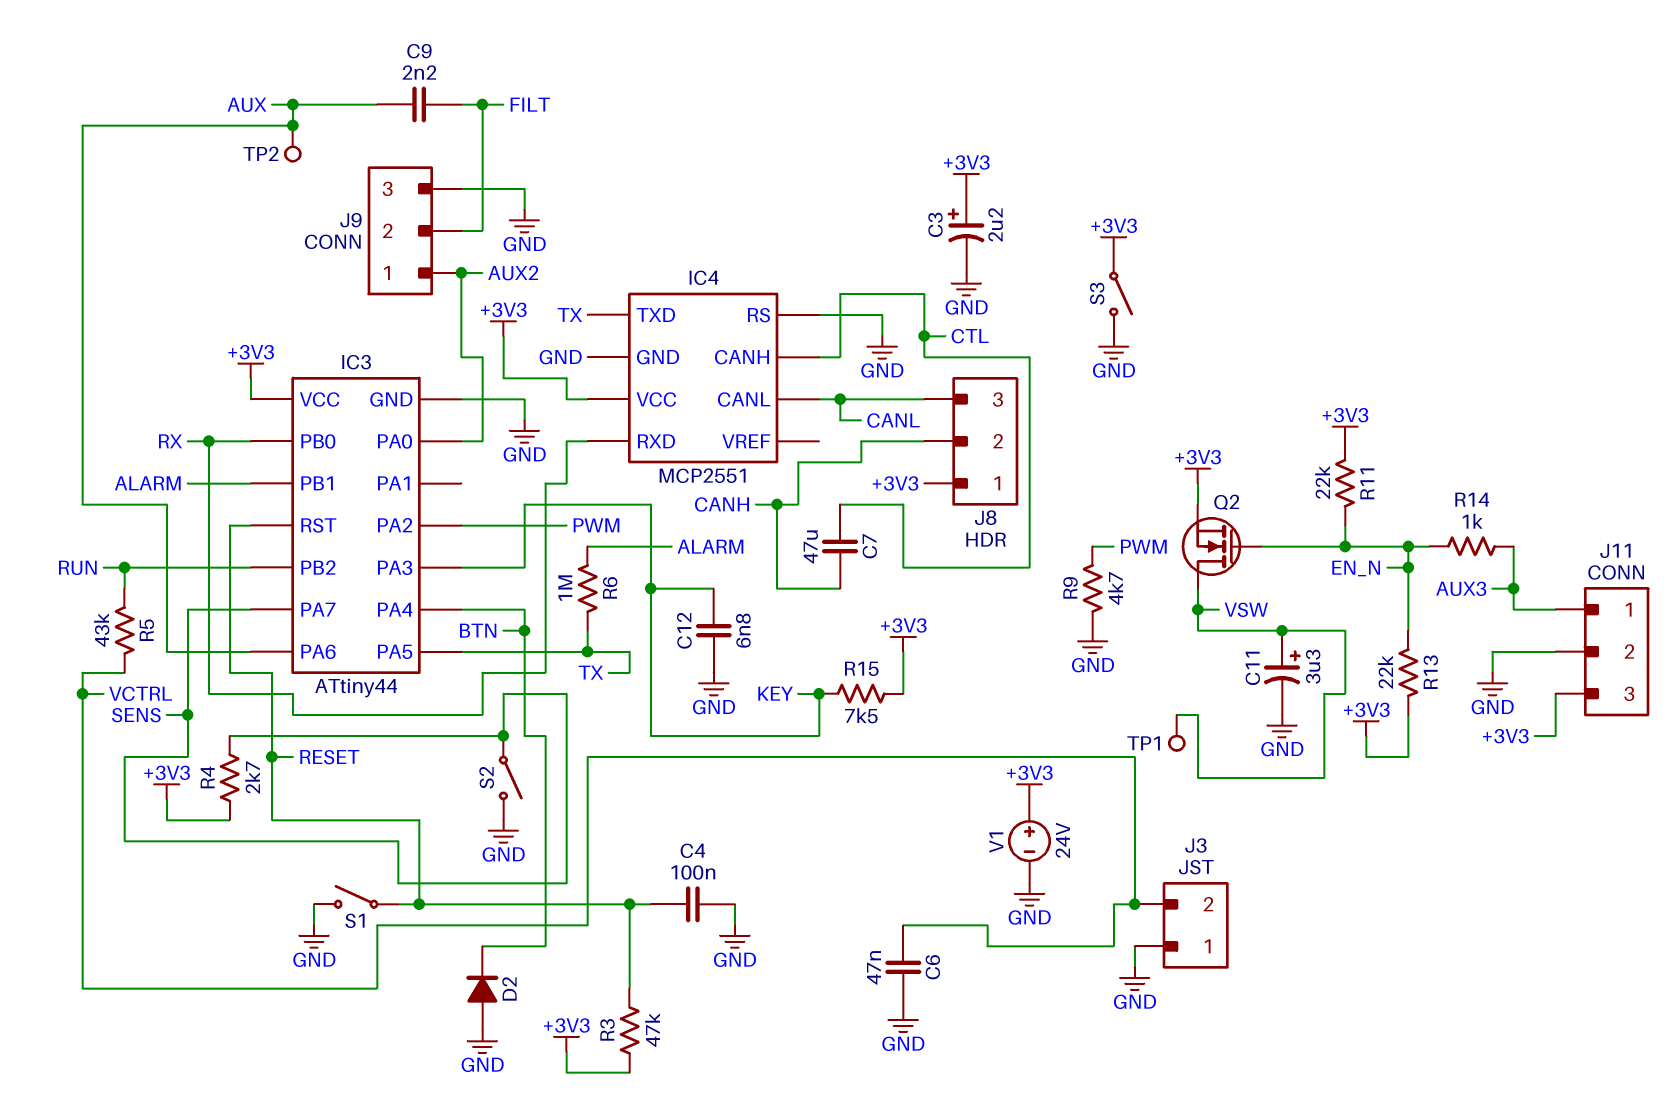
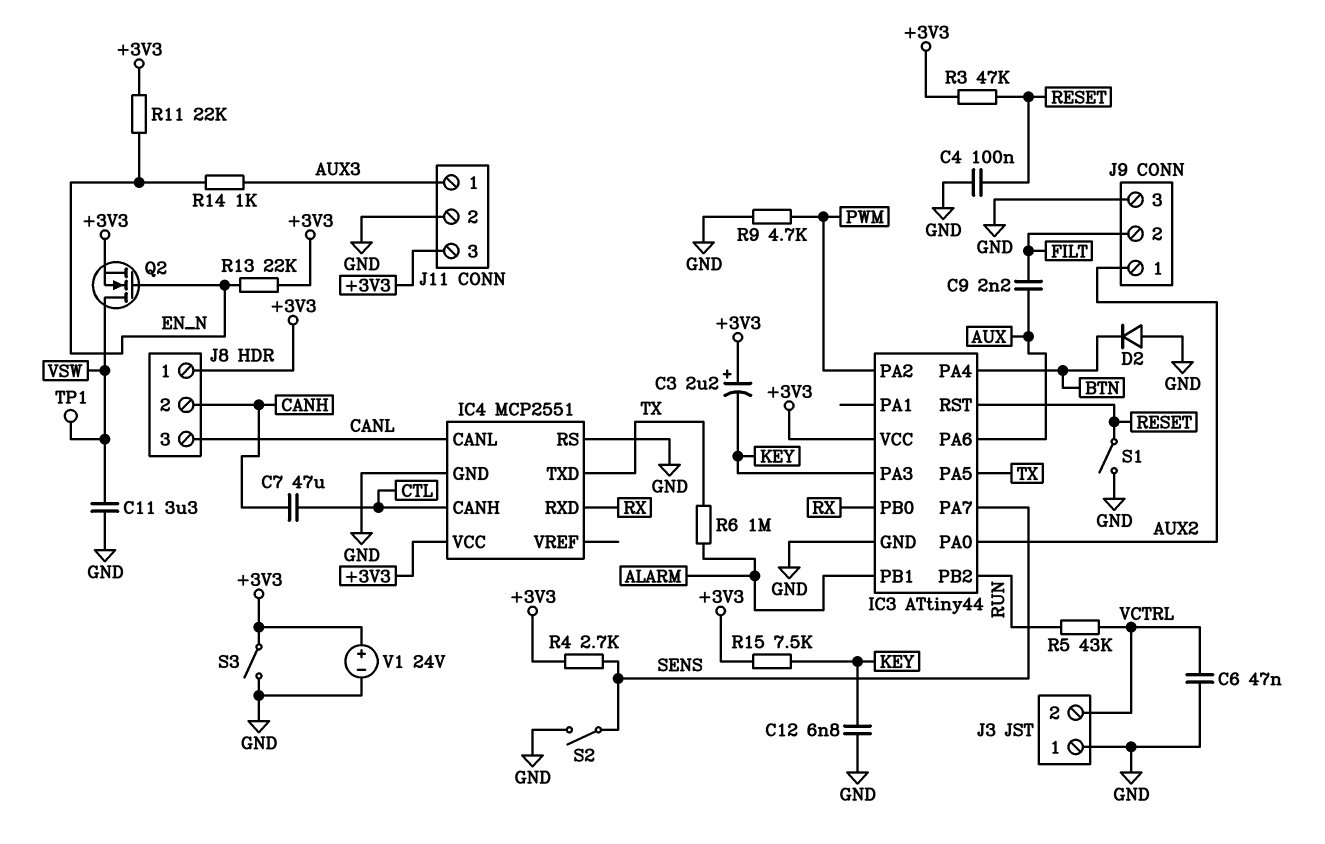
C3: 2.2uF (plus +3V3, minus GND) -> 2.2uF (plus +3V3, minus KEY)
C11: 3.3uF (plus VSW, minus GND) -> 3.3uF (GND, VSW)
TP2: test point (AUX) -> none

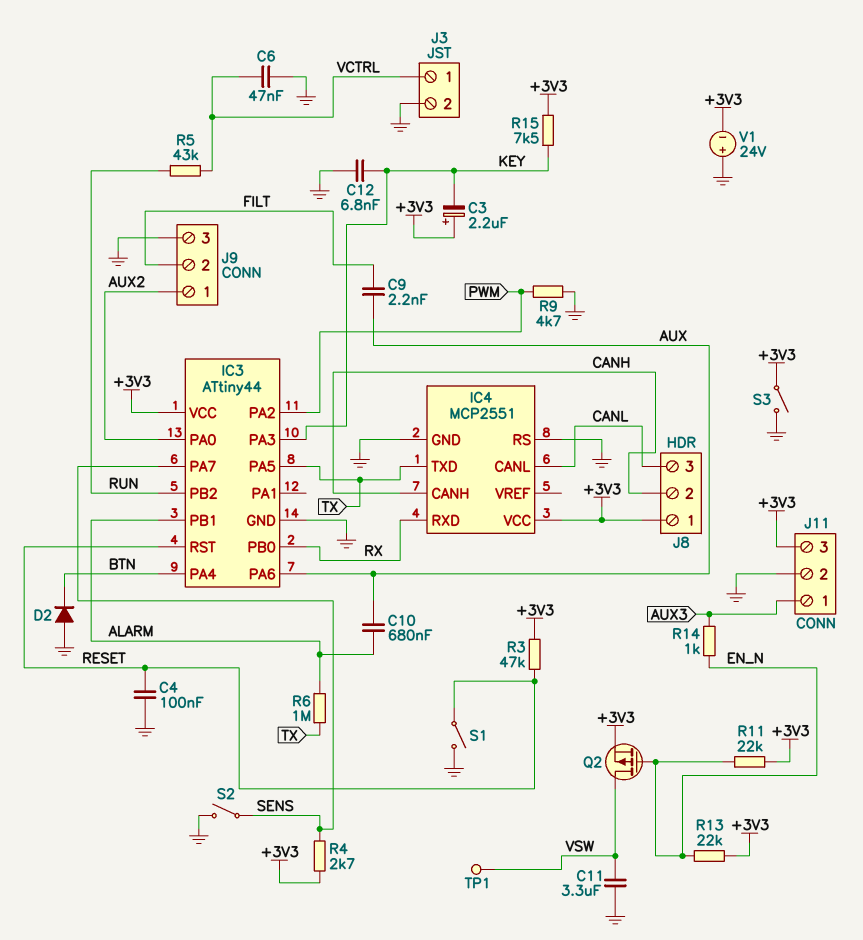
C7: 47uF (CANH, CTL) -> none
C10: none -> 680nF (ALARM, AUX)
IC4 pin CANH: CTL -> CANH
J3 pin 1: GND -> VCTRL
J3 pin 2: VCTRL -> GND
Q2: NMOS (G EN_N, D VSW, S +3V3) -> PMOS (G EN_N, D VSW, S +3V3)
V1: 24V (plus +3V3, minus GND) -> 24V (plus GND, minus +3V3)

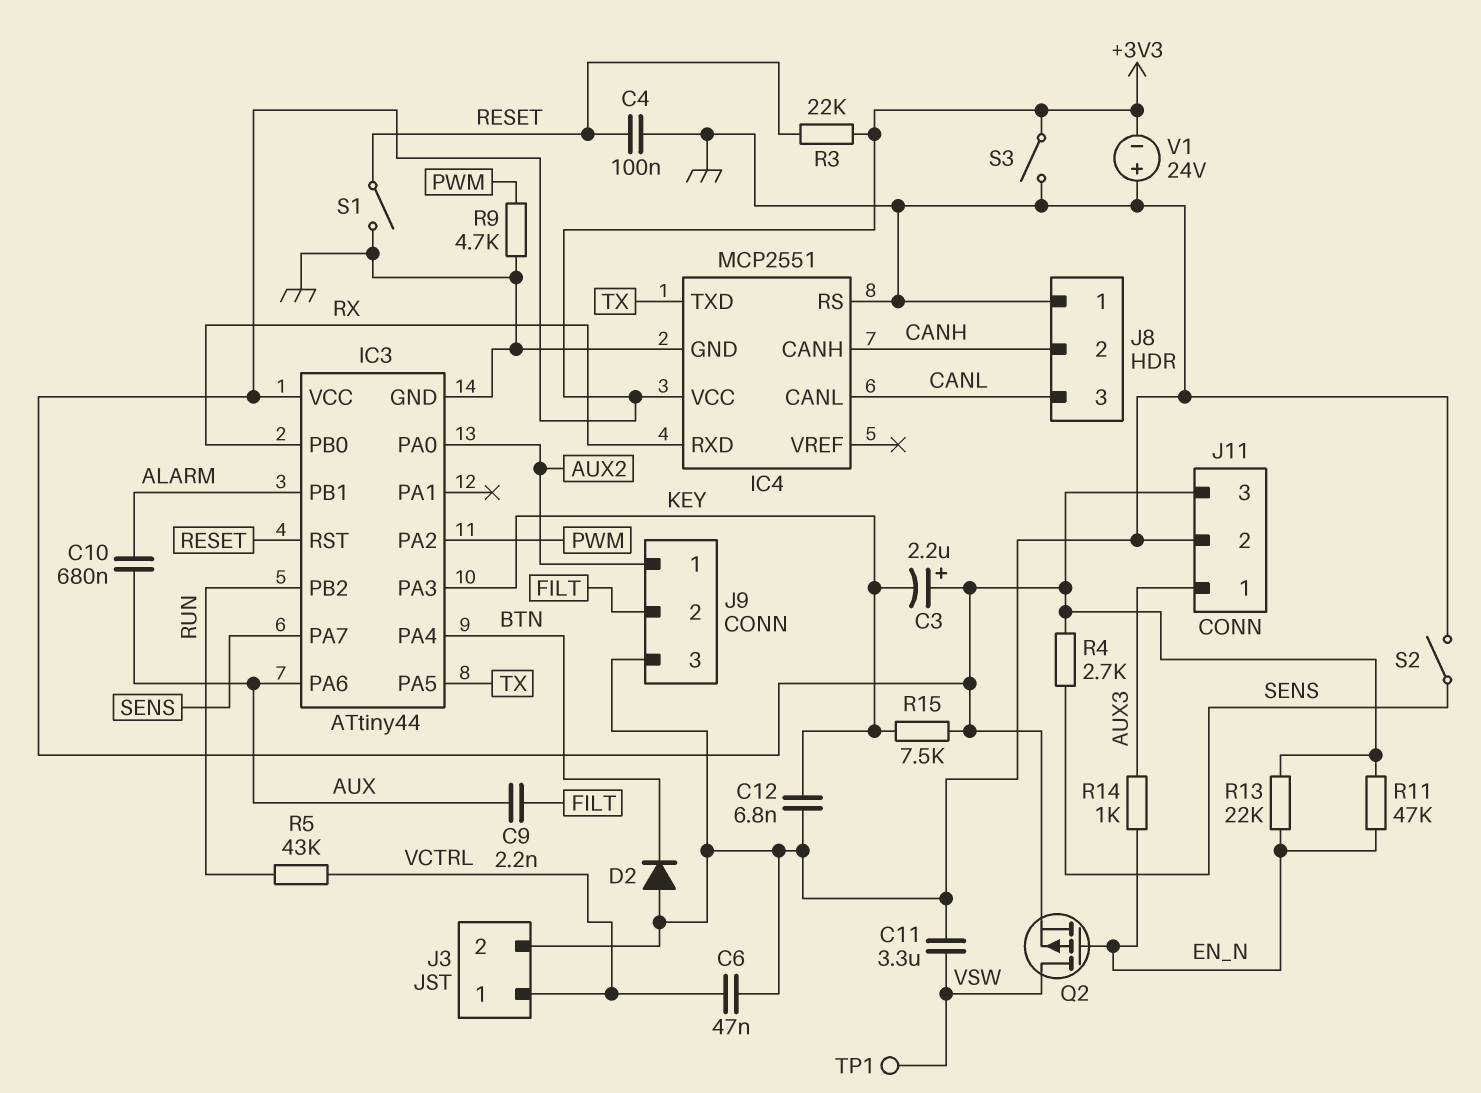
J8 pin 1: +3V3 -> GND
R3: 47k (+3V3, RESET) -> 22k (+3V3, RESET)
R6: 1M (ALARM, TX) -> none
R11: 22k (+3V3, EN_N) -> 47k (+3V3, EN_N)

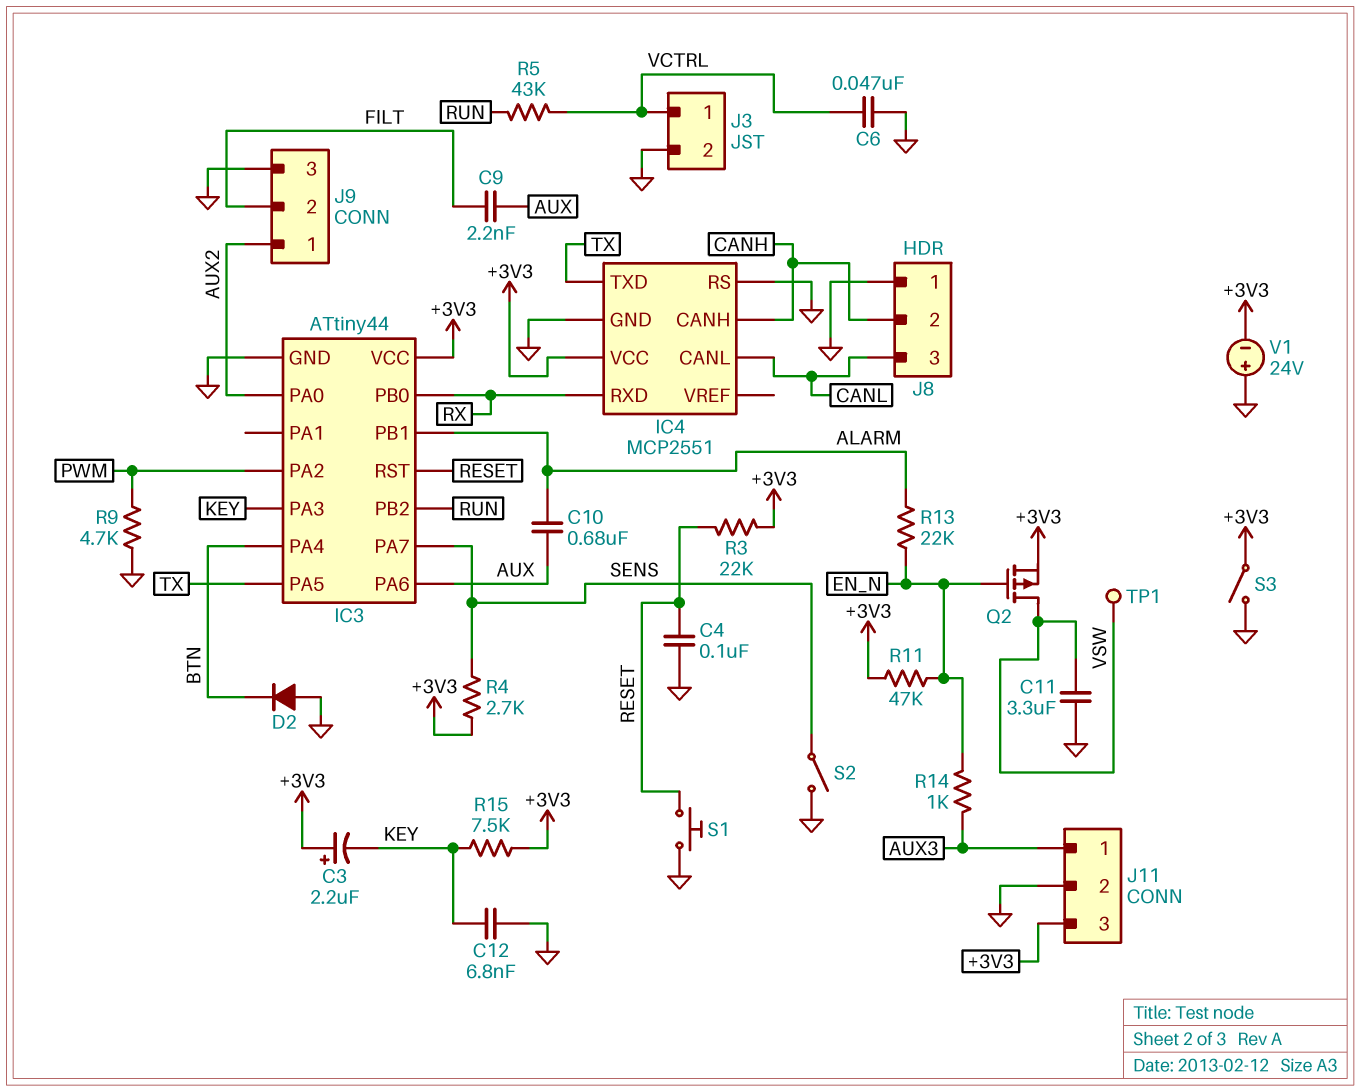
R13: 22k (+3V3, EN_N) -> 22k (ALARM, EN_N)
S1: switch (GND, RESET) -> button (GND, RESET)

